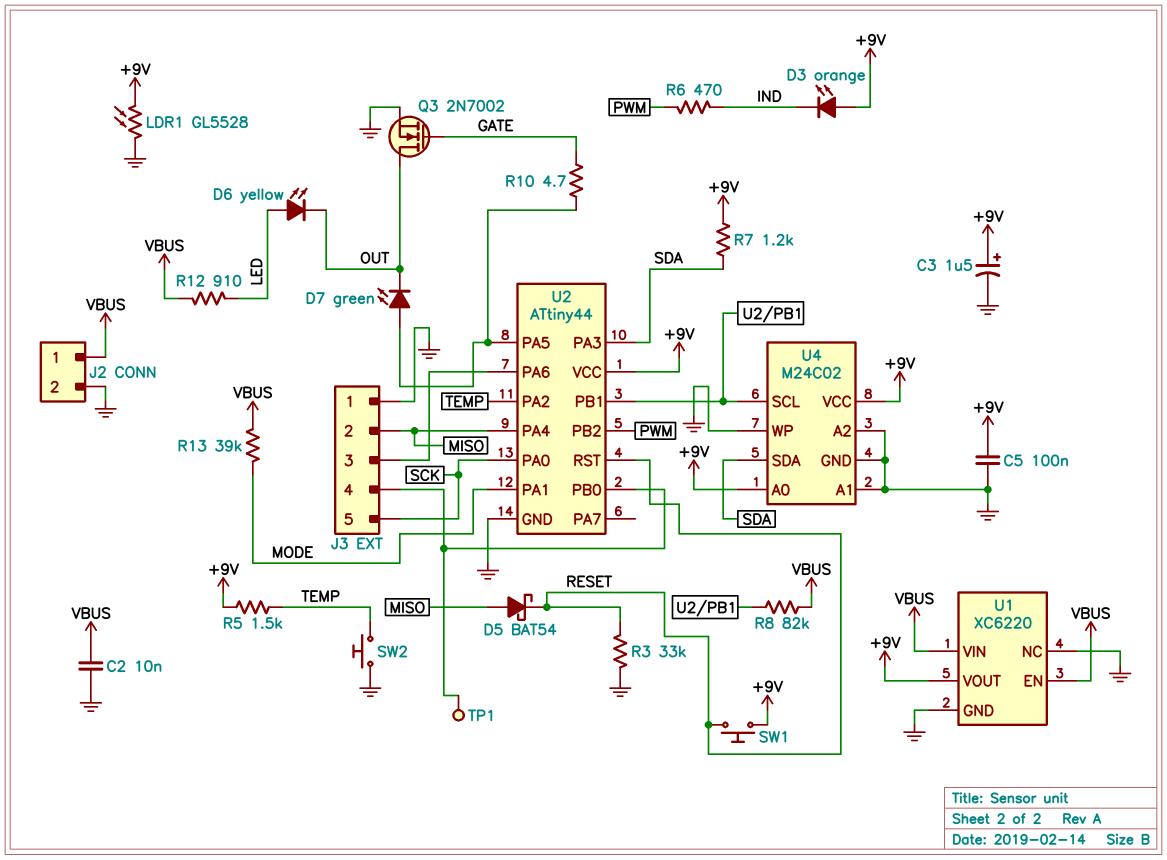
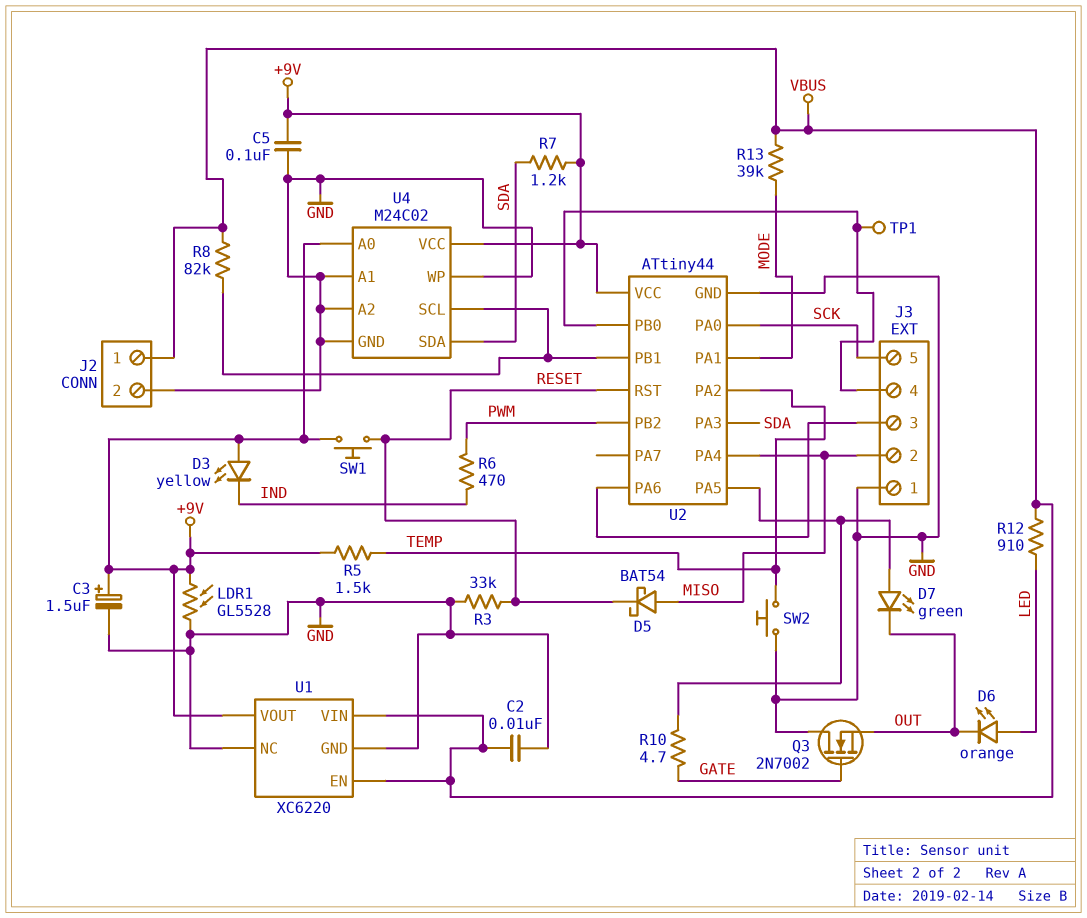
D3: LED orange (A +9V, K IND) -> LED yellow (A +9V, K IND)
D6: LED yellow (A LED, K OUT) -> LED orange (A LED, K OUT)
Q3: NMOS 2N7002 (G GATE, D OUT, S GND) -> NMOS 2N7002 (G GATE, D GND, S OUT)

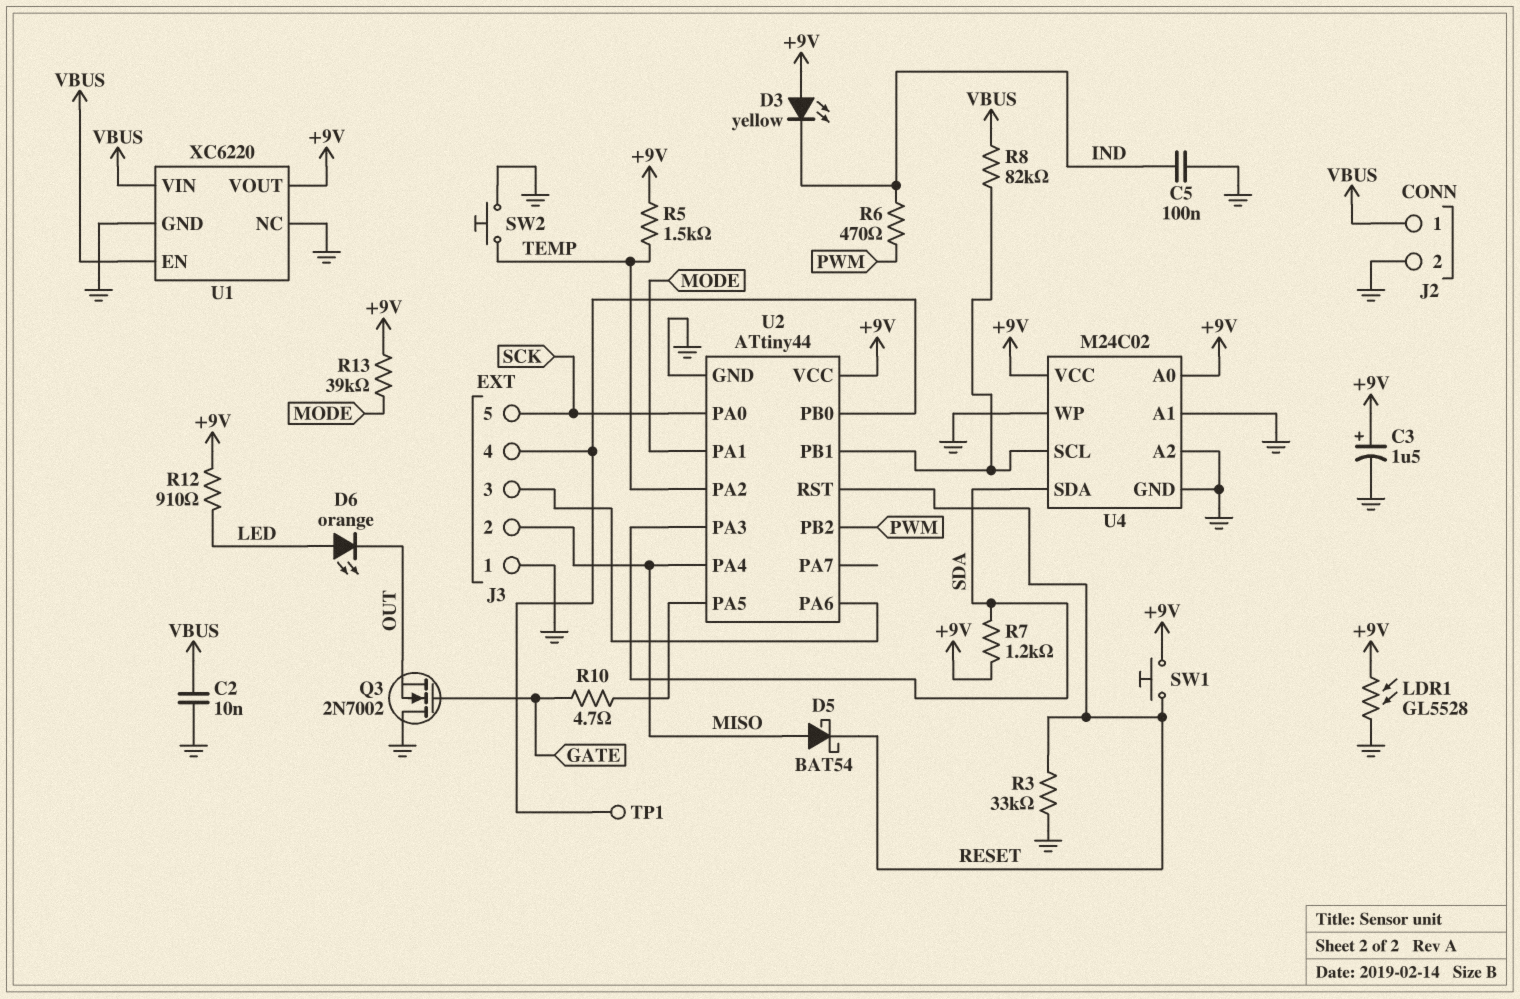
C5: 100nF (+9V, GND) -> 100nF (GND, IND)
D7: LED green (A U2/PA5, K OUT) -> none
R12: 910 (LED, VBUS) -> 910 (+9V, LED)
R13: 39k (MODE, VBUS) -> 39k (+9V, MODE)

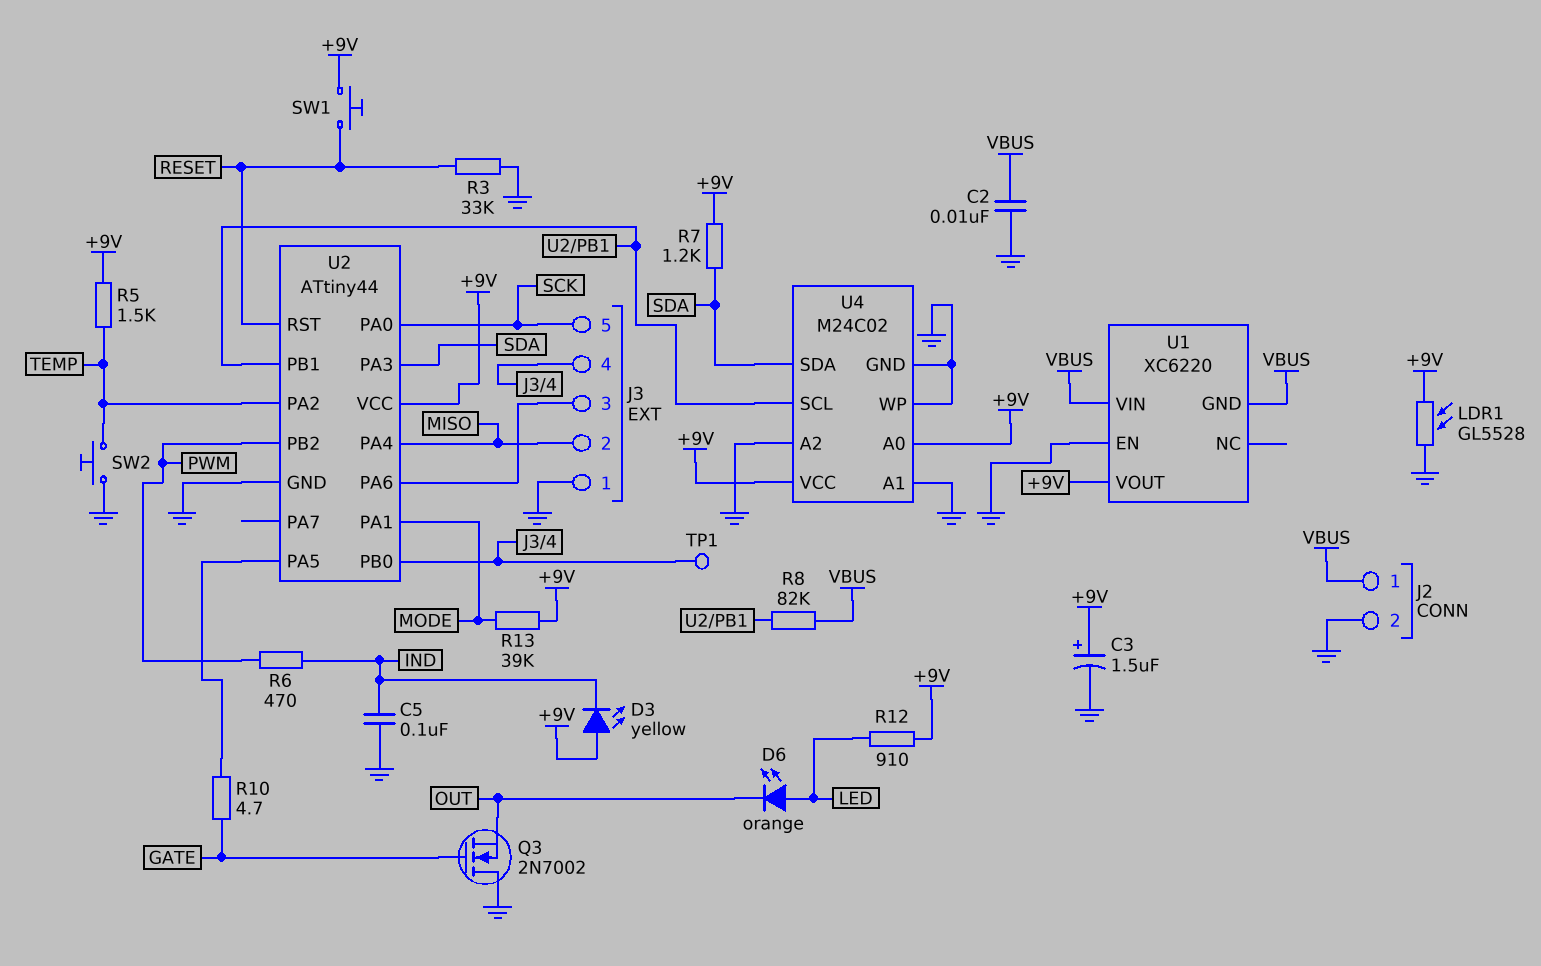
D5: schottky BAT54 (A MISO, K RESET) -> none
U1 pin EN: VBUS -> GND
U1 pin GND: GND -> VBUS
U1 pin NC: GND -> none

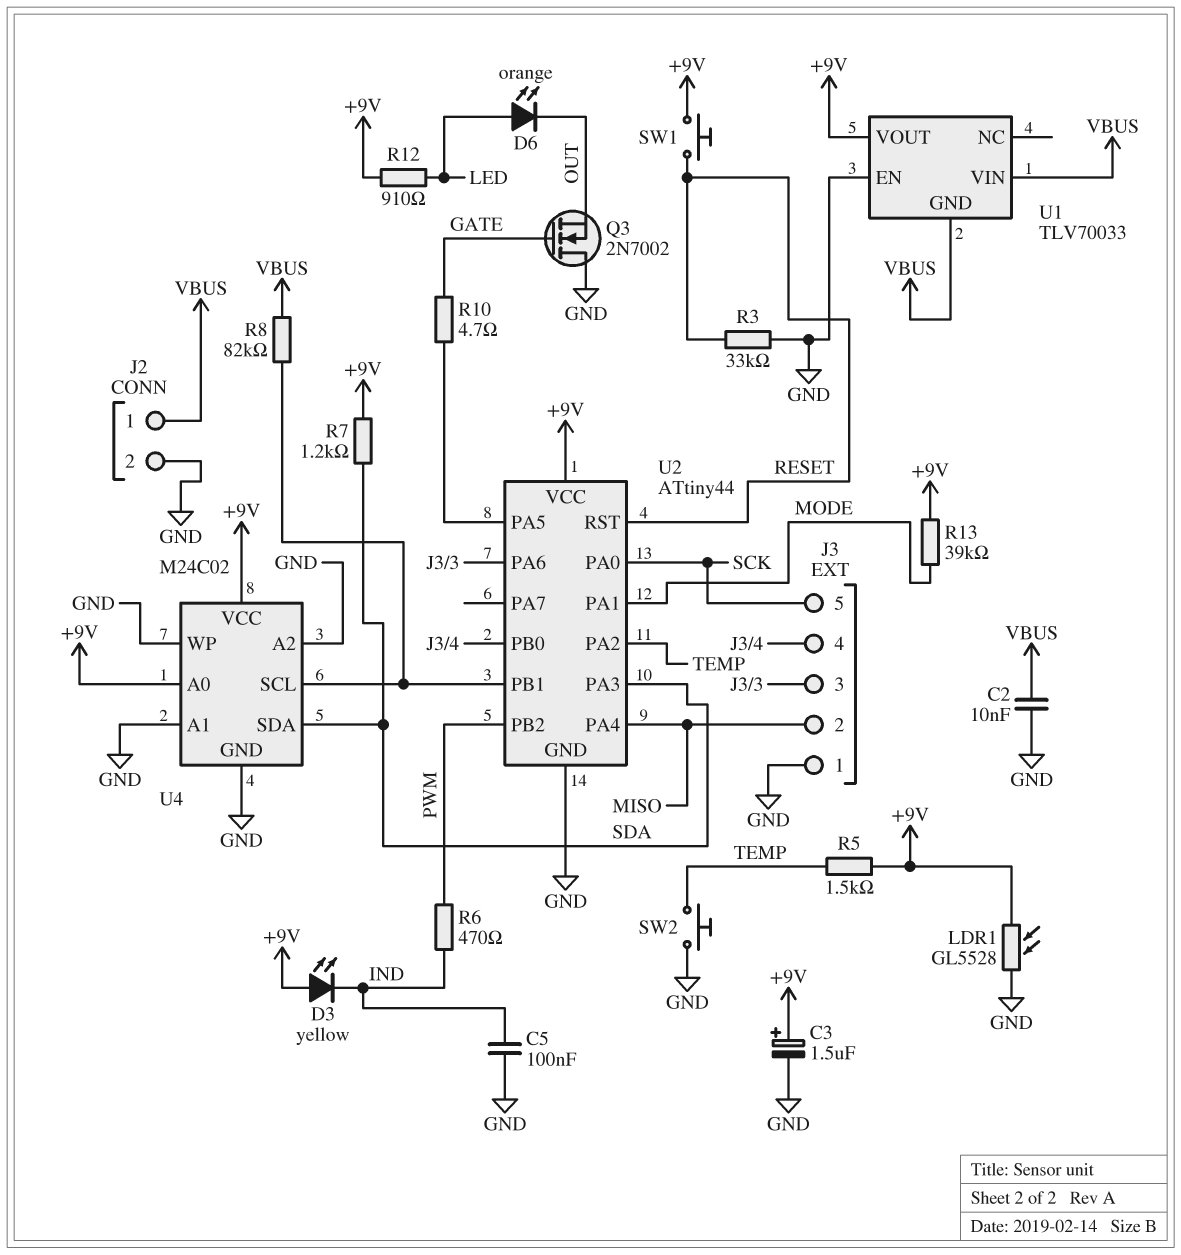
TP1: test point (J3/4) -> none
U1: XC6220 -> TLV70033

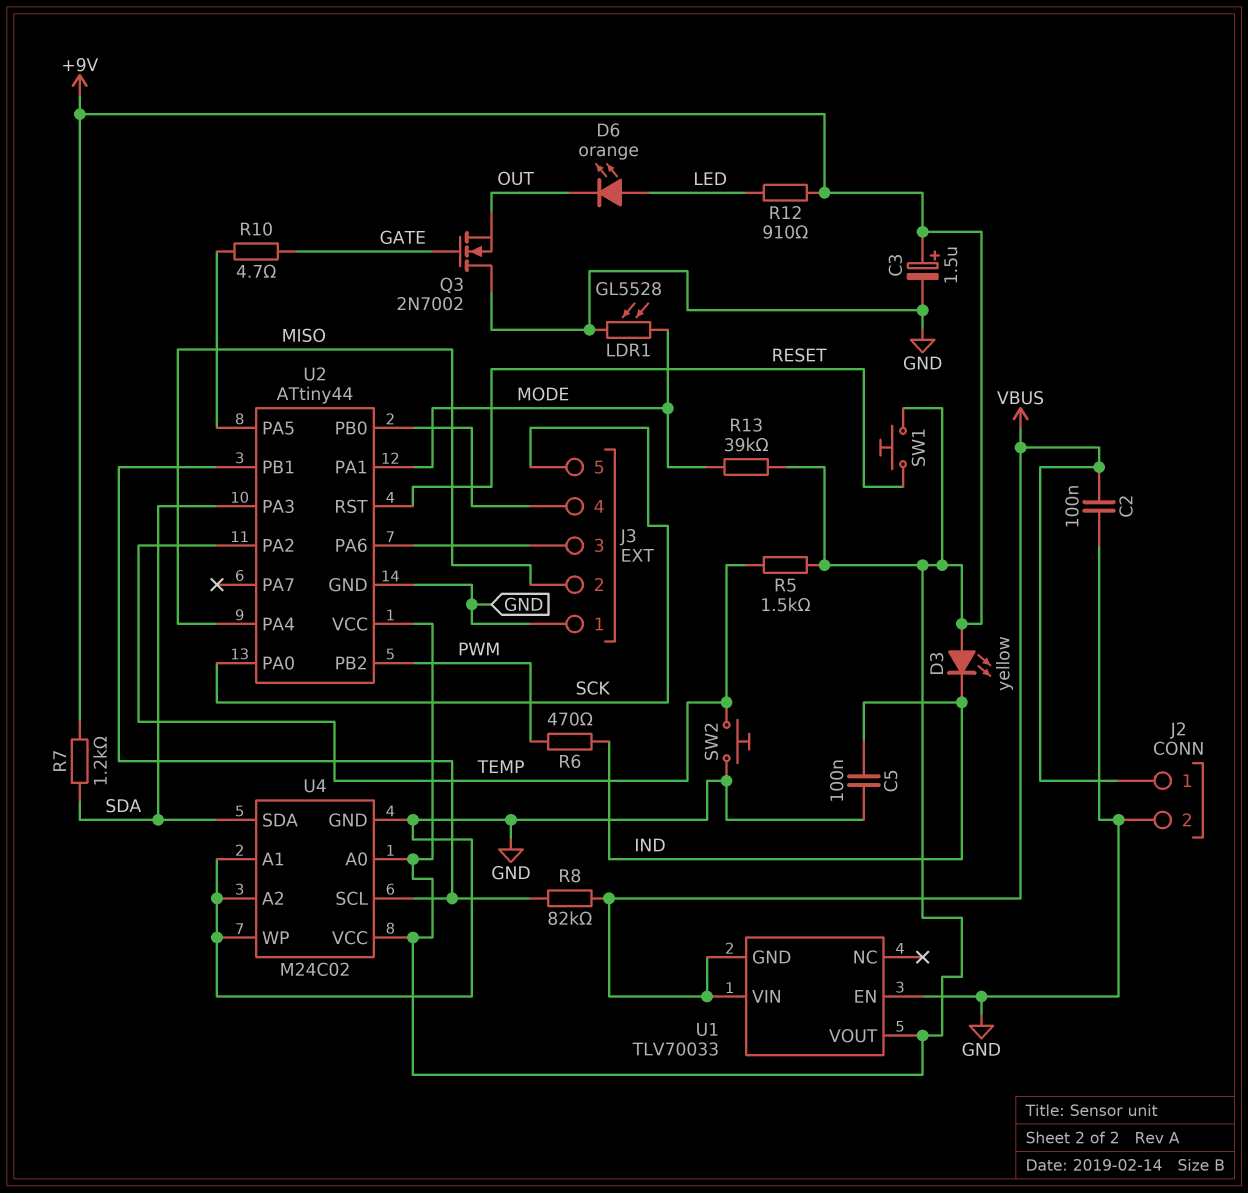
C2: 10nF (GND, VBUS) -> 100nF (GND, VBUS)
LDR1: GL5528 (+9V, GND) -> GL5528 (GND, MODE)
R3: 33k (GND, RESET) -> none

